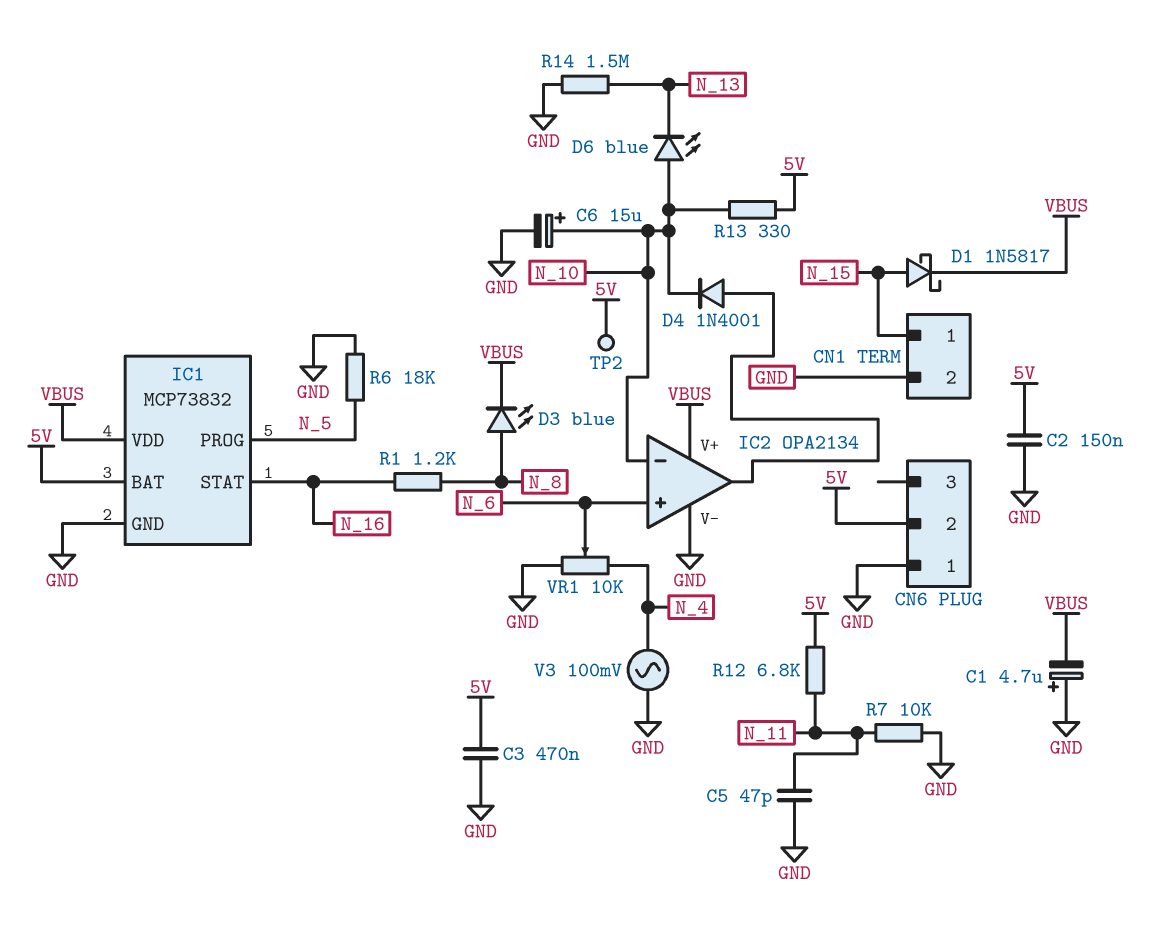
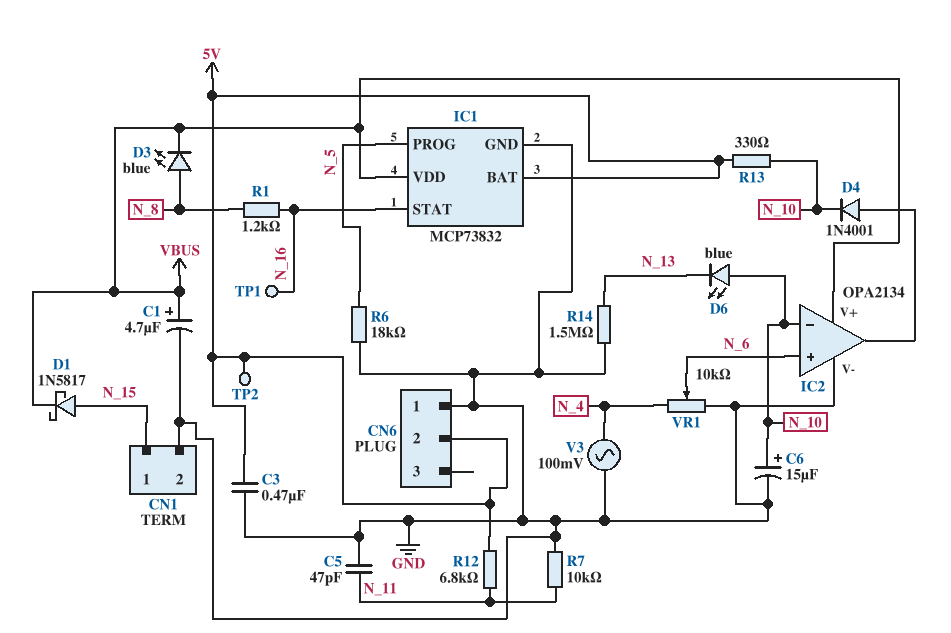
C1: 4.7uF (plus GND, minus VBUS) -> 4.7uF (plus VBUS, minus GND)
C2: 150nF (5V, GND) -> none
TP1: none -> test point (N_16)

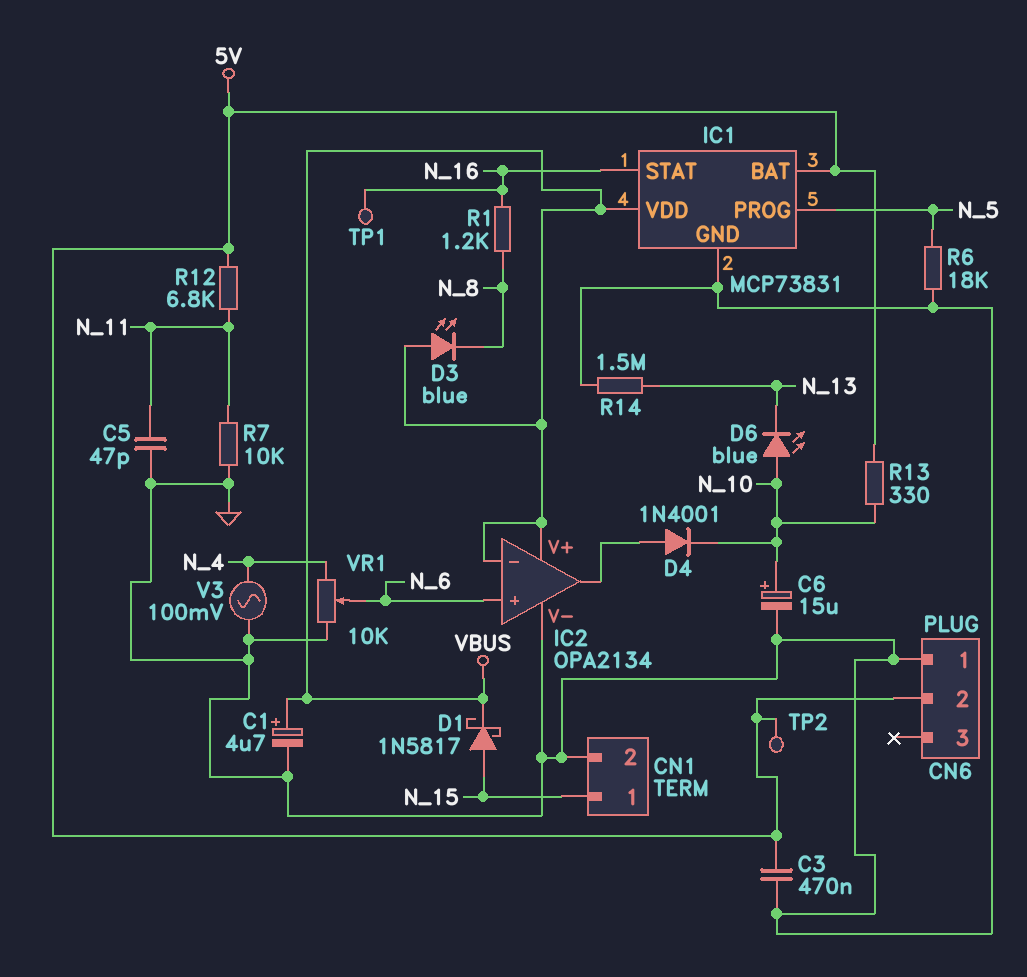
D3: LED blue (A N_8, K VBUS) -> LED blue (A VBUS, K N_8)
IC1: MCP73832 -> MCP73831
IC2 pin in-: N_10 -> VBUS

